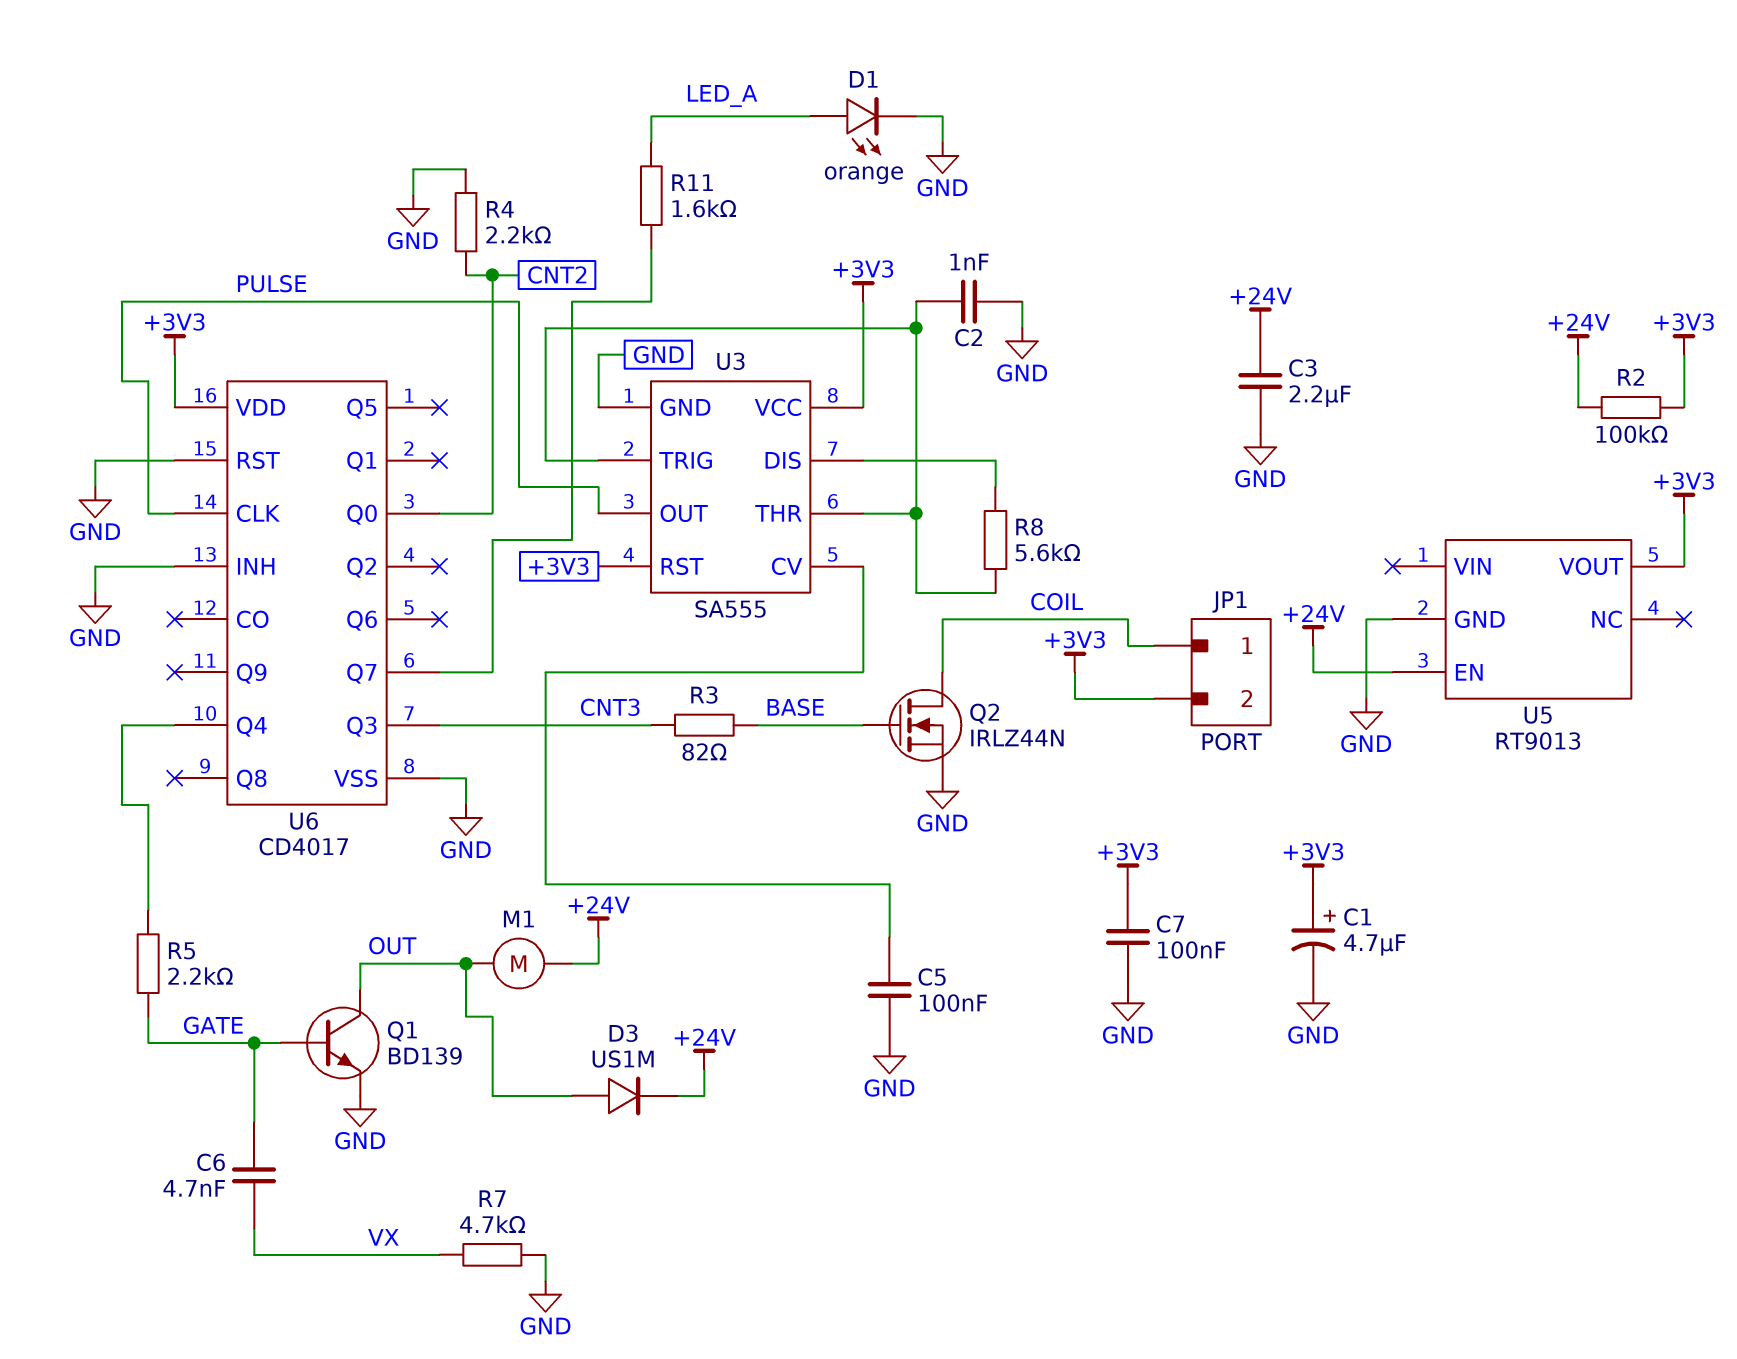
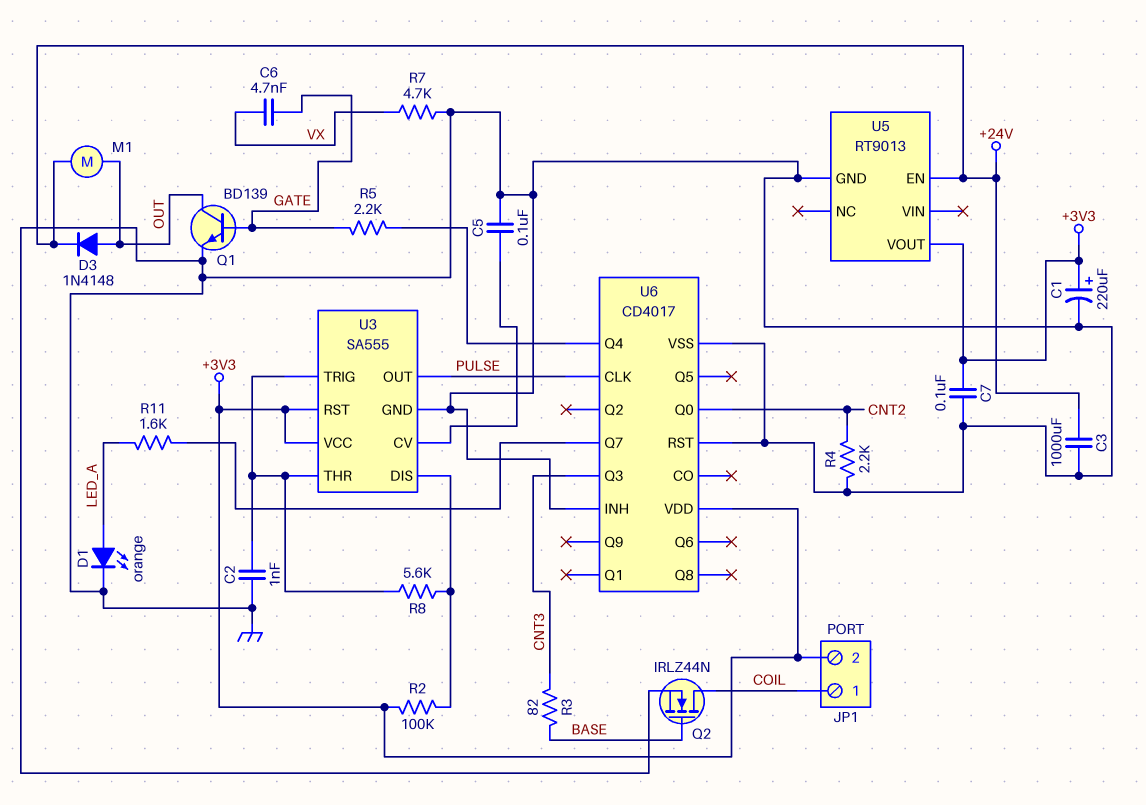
C1: 4.7uF (plus +3V3, minus GND) -> 220uF (plus +3V3, minus GND)
C3: 2.2uF (+24V, GND) -> 1000uF (+24V, GND)
D3: diode US1M (A OUT, K +24V) -> diode 1N4148 (A OUT, K +24V)
R2: 100k (+3V3, +24V) -> 100k (+3V3, U3/DIS)

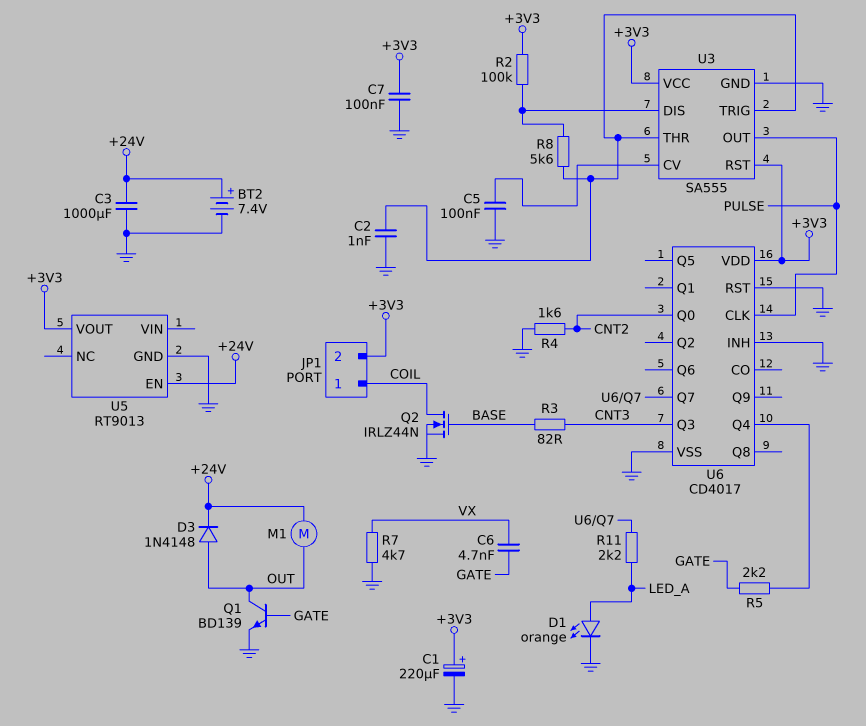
BT2: none -> 7.4V (plus +24V, minus GND)
R4: 2.2k (CNT2, GND) -> 1.6k (CNT2, GND)
R11: 1.6k (LED_A, U6/Q7) -> 2.2k (LED_A, U6/Q7)

